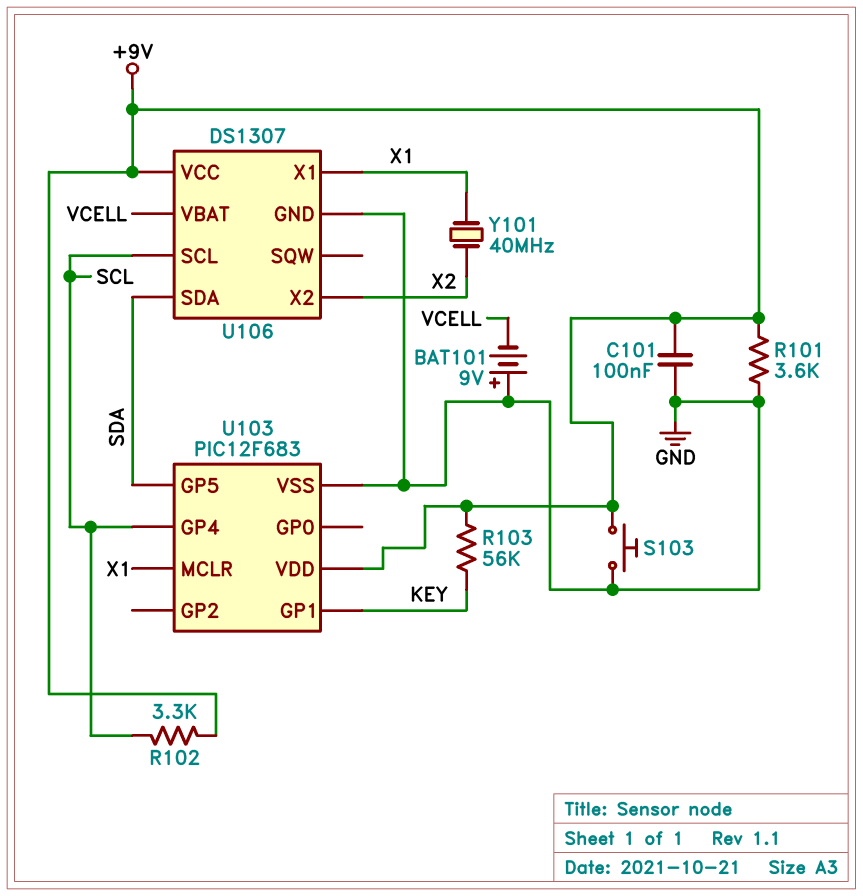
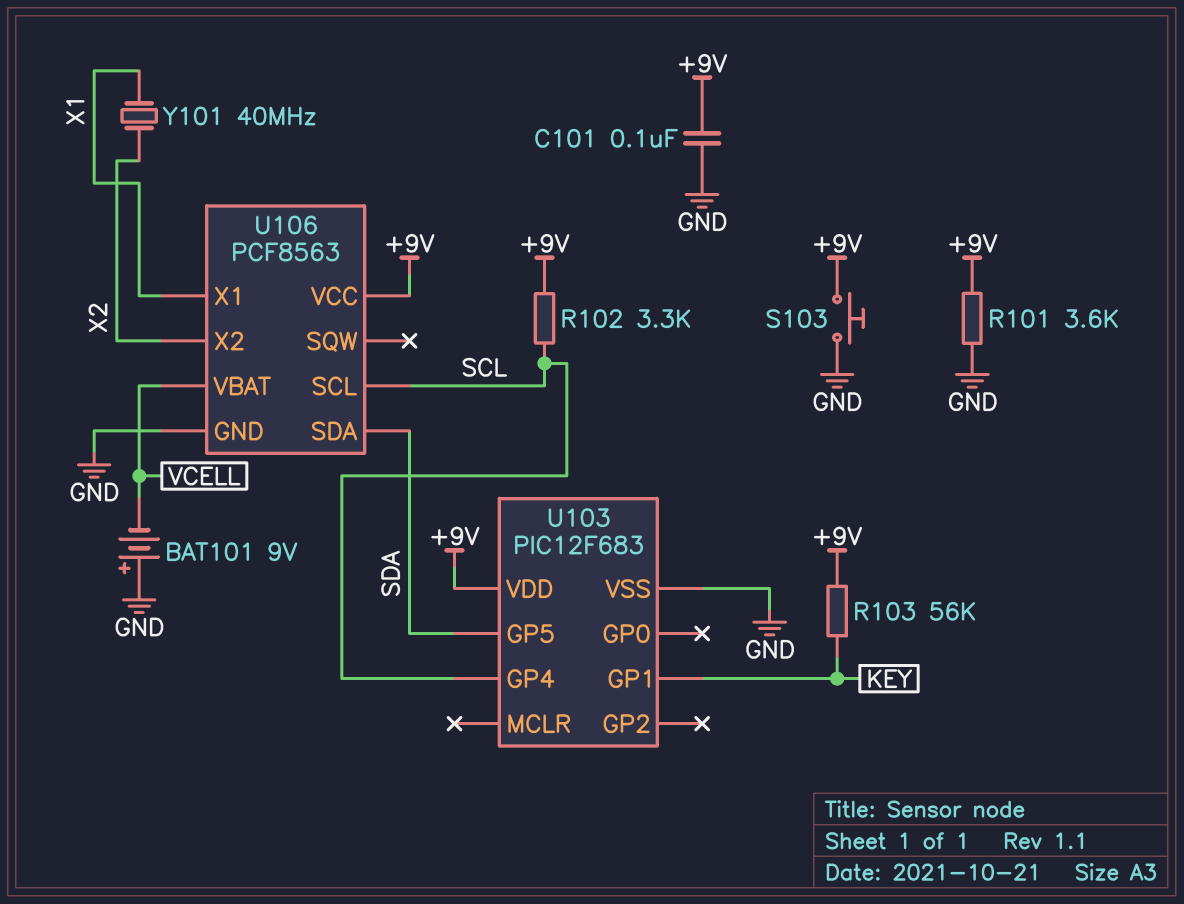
U103 pin MCLR: X1 -> none
U106: DS1307 -> PCF8563

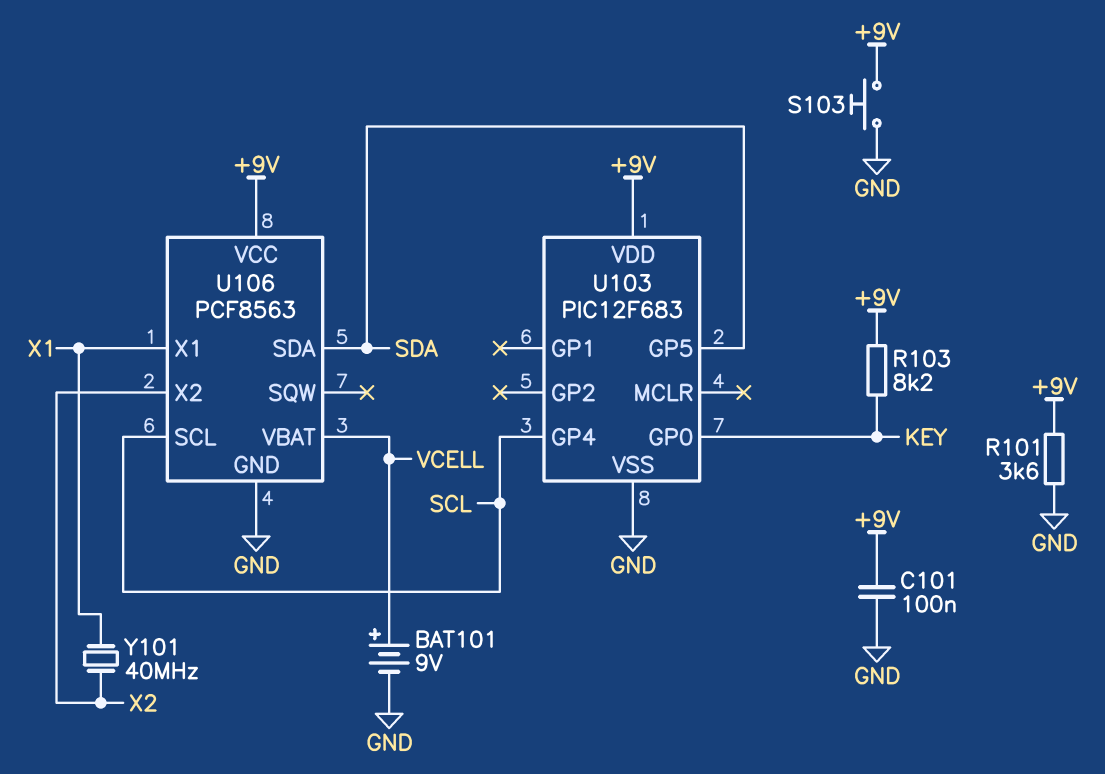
BAT101: 9V (plus GND, minus VCELL) -> 9V (plus VCELL, minus GND)
R102: 3.3k (+9V, SCL) -> none
R103: 56k (+9V, KEY) -> 8.2k (+9V, KEY)
U103 pin GP0: none -> KEY
U103 pin GP1: KEY -> none

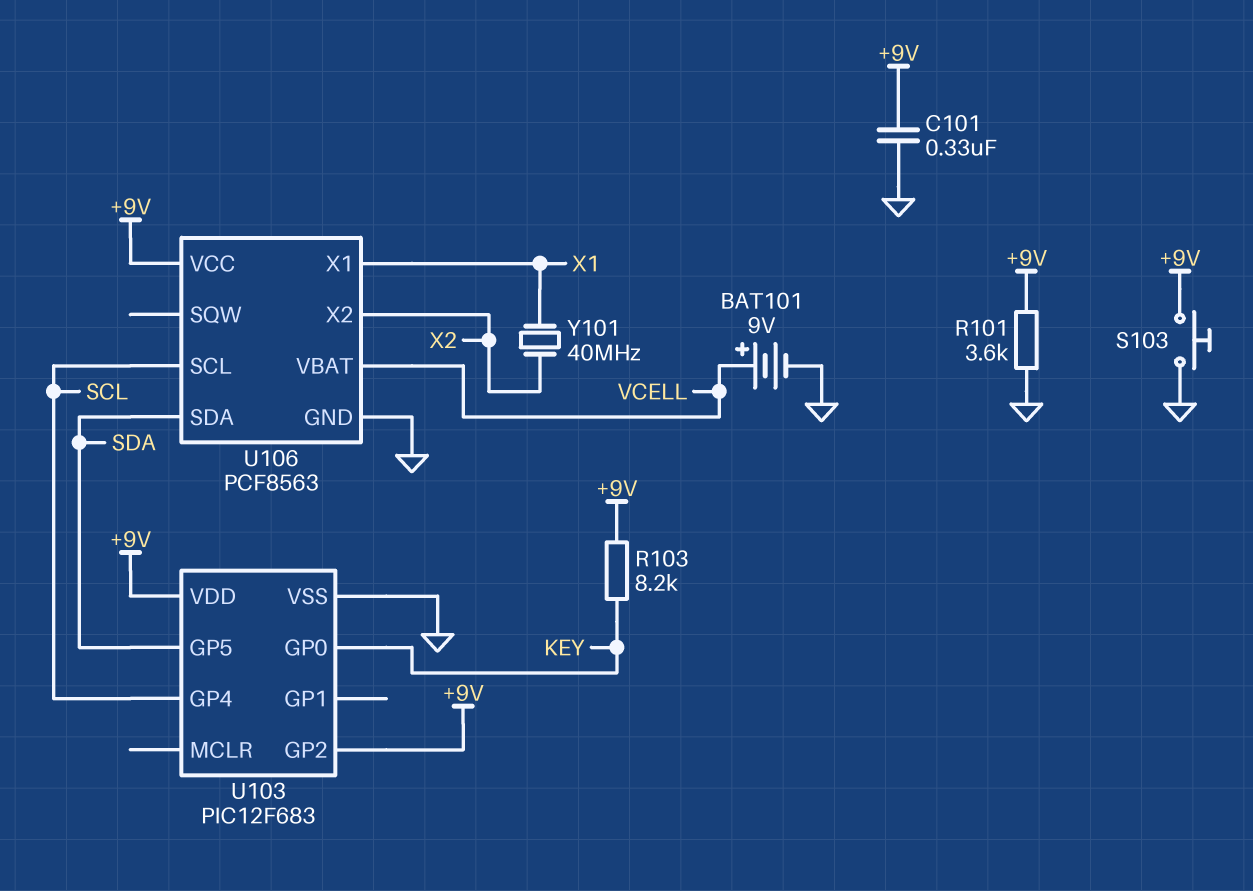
C101: 100nF (+9V, GND) -> 330nF (+9V, GND)
U103 pin GP2: none -> +9V

